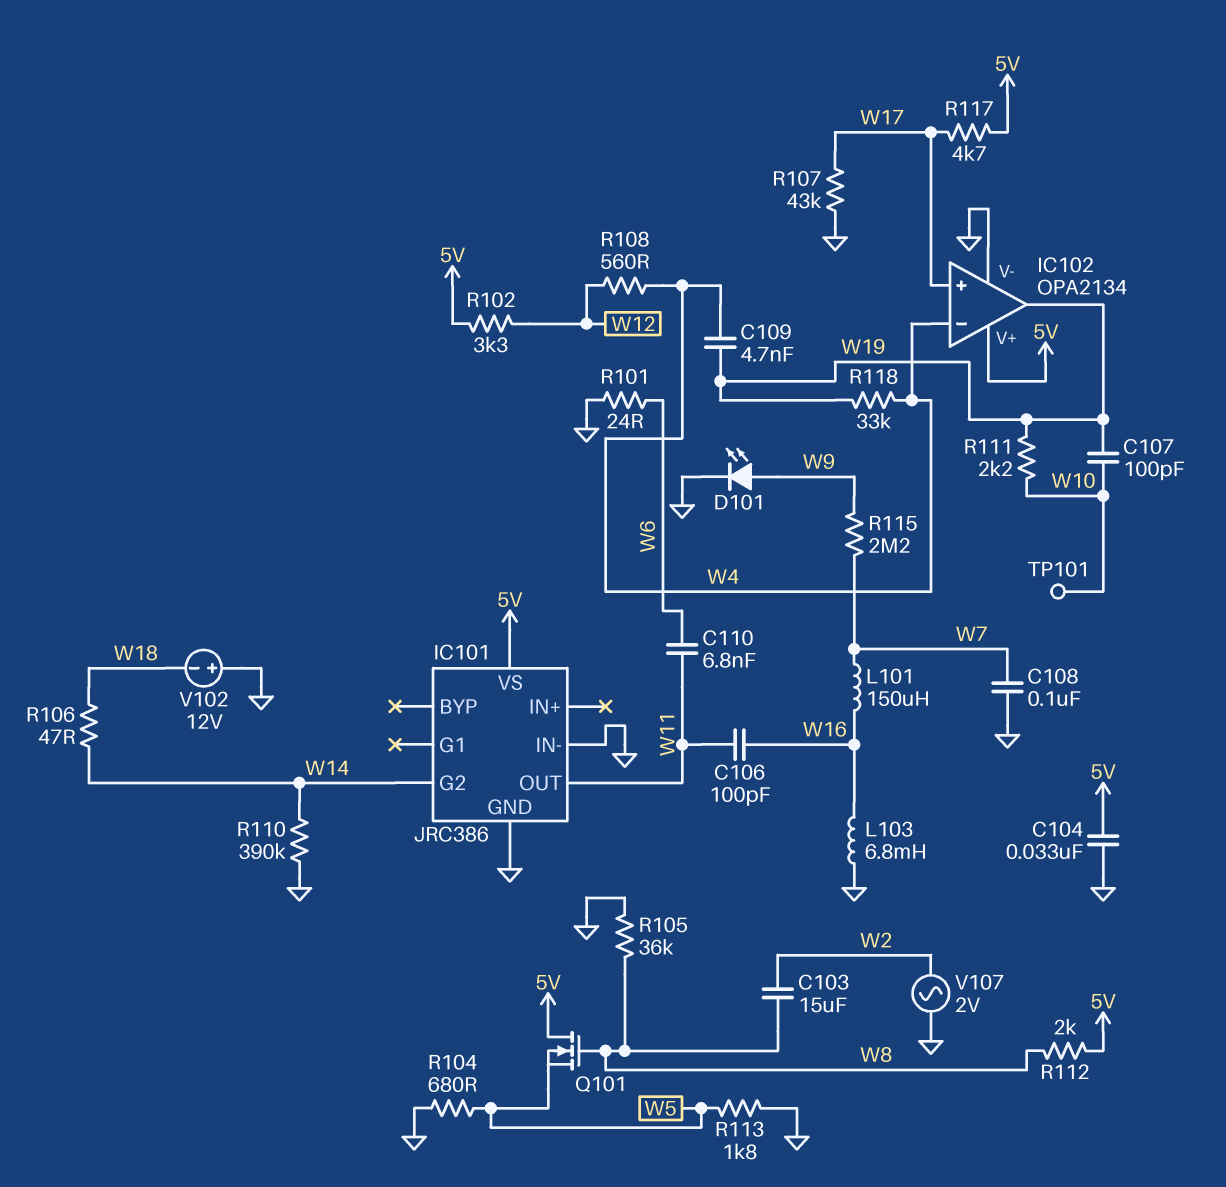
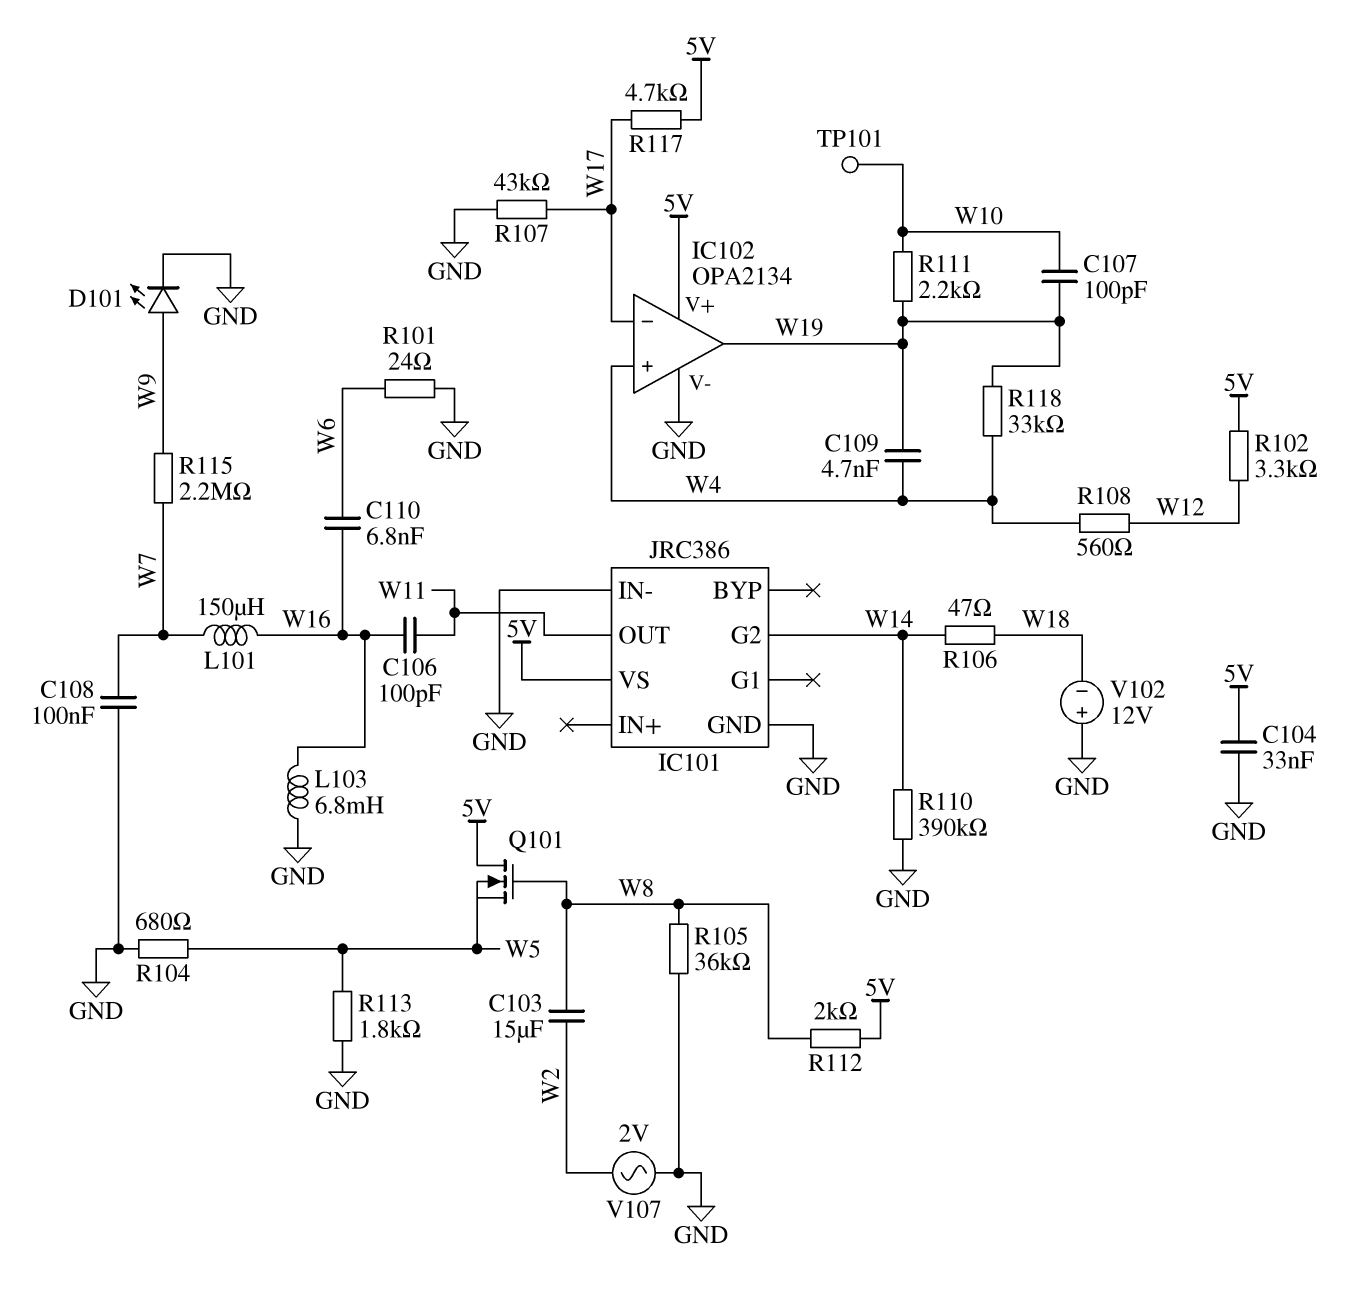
C110: 6.8nF (W6, W11) -> 6.8nF (W6, W16)
IC102 pin in+: W17 -> W4
IC102 pin in-: W4 -> W17

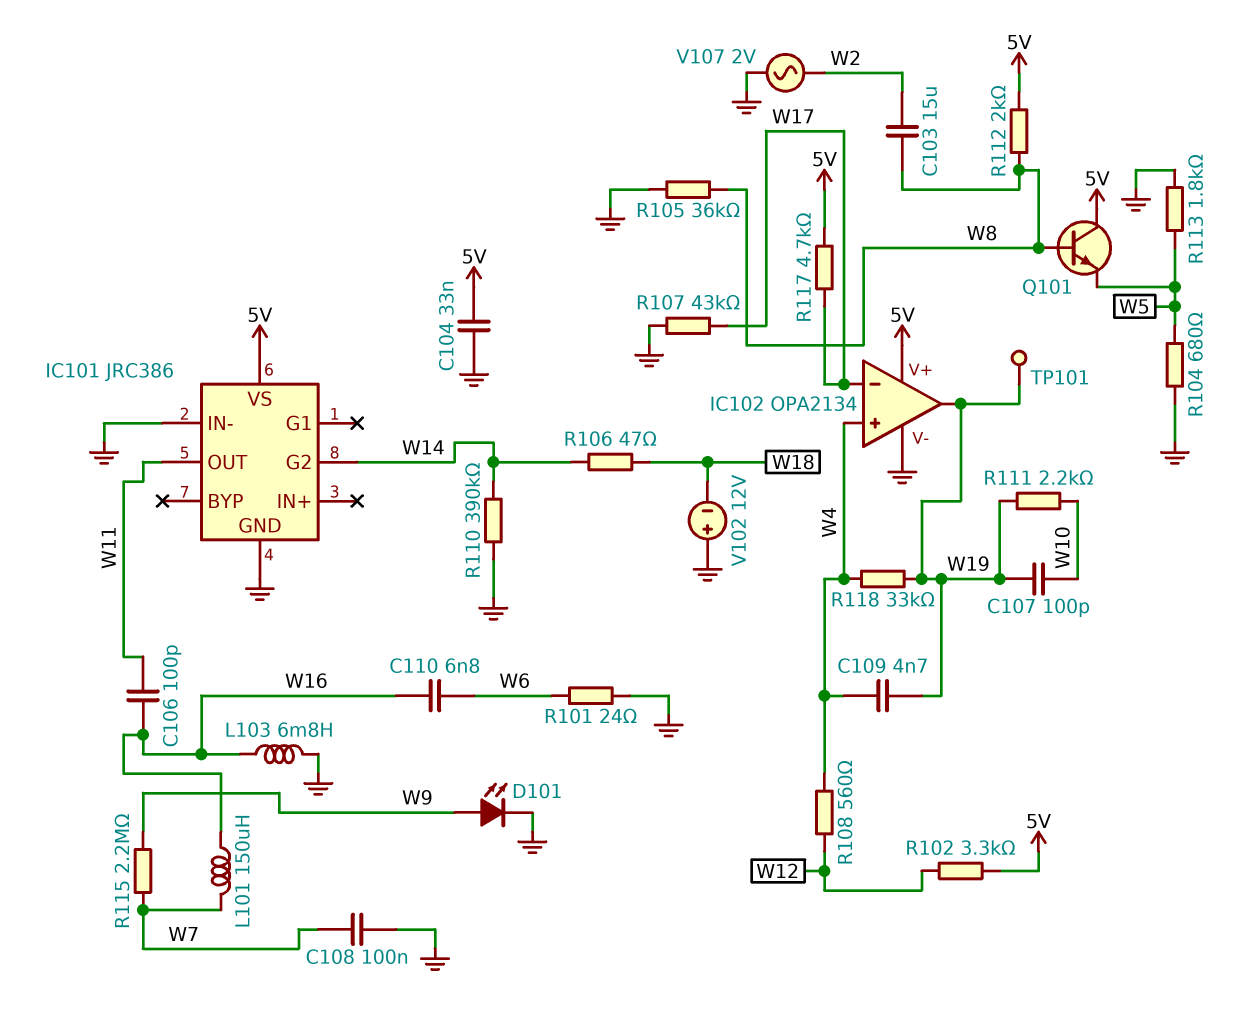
Q101: NMOS (G W8, D 5V, S W5) -> NPN (B W8, C 5V, E W5)
TP101: test point (W10) -> test point (W19)

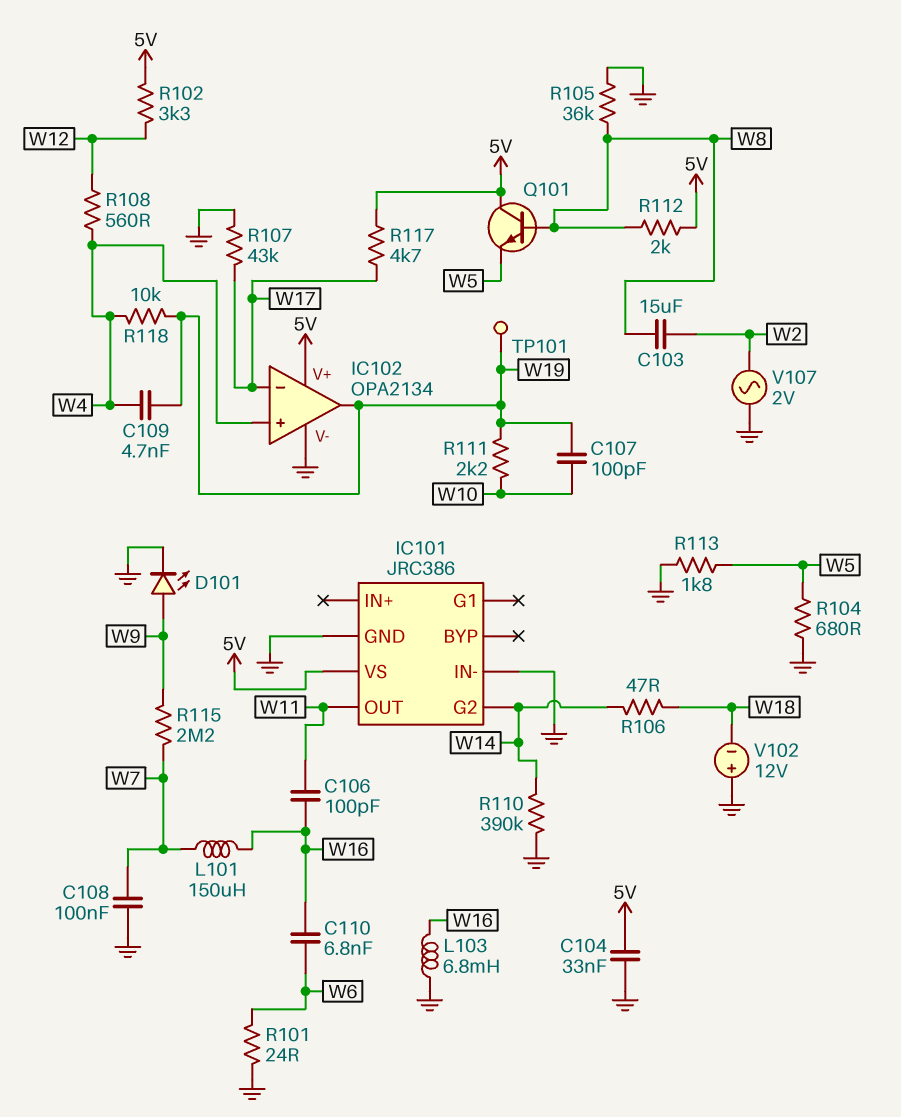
R118: 33k (W4, W19) -> 10k (W4, W19)

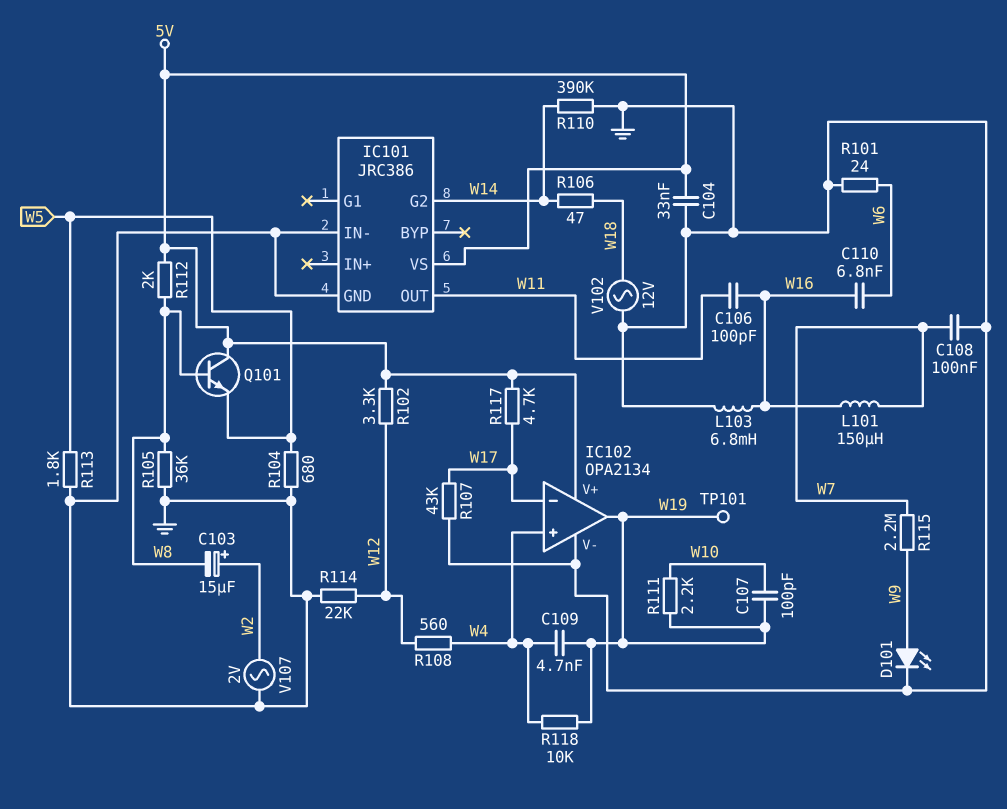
C103: 15uF (W2, W8) -> 15uF (plus W2, minus W8)
R114: none -> 22k (GND, W12)
V102: 12V (plus GND, minus W18) -> AC 12V (GND, W18)

